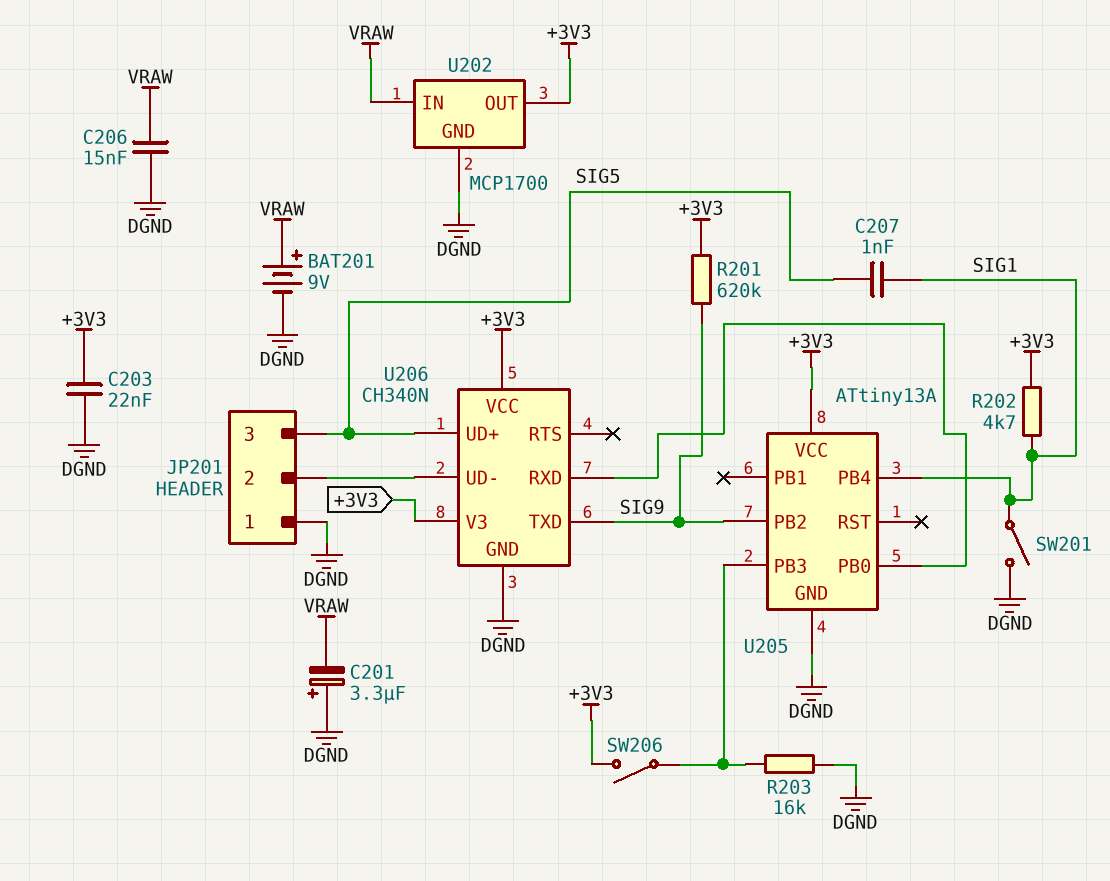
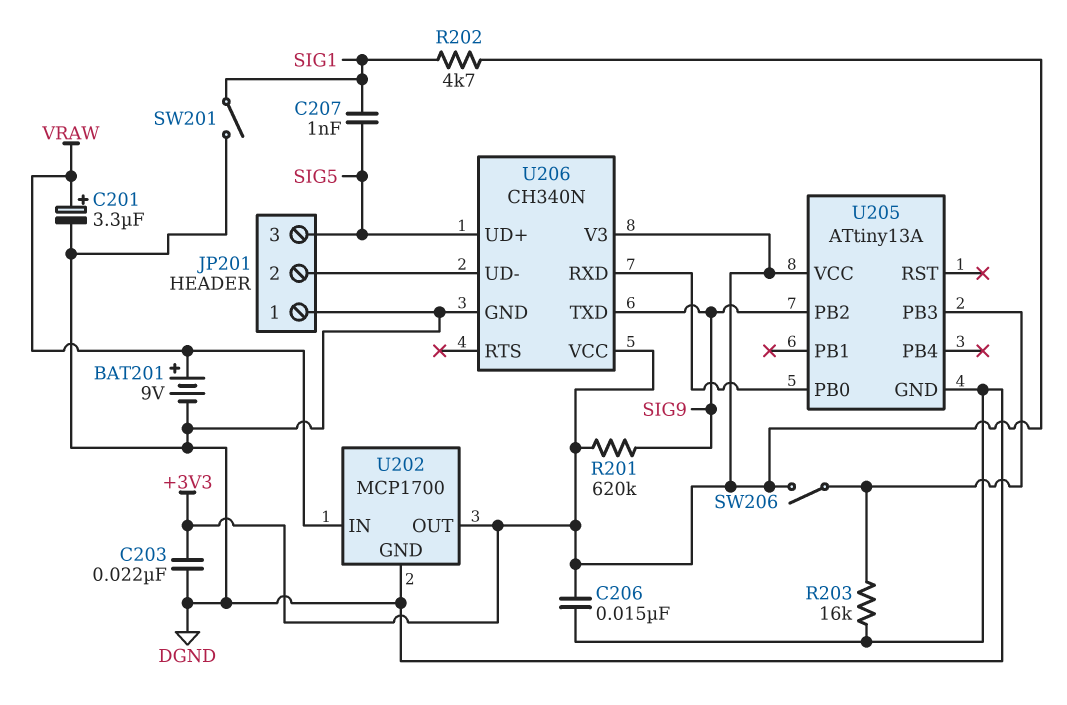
C201: 3.3uF (plus DGND, minus VRAW) -> 3.3uF (plus VRAW, minus DGND)
C206: 15nF (DGND, VRAW) -> 15nF (+3V3, DGND)
U205 pin PB4: SIG1 -> none

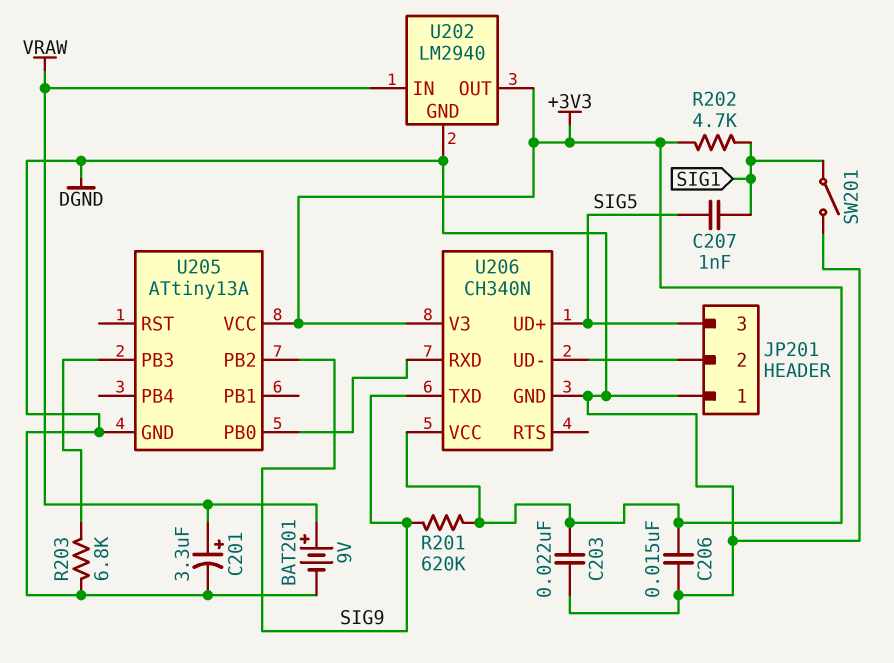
R203: 16k (DGND, U205/PB3) -> 6.8k (DGND, U205/PB3)
SW206: switch (+3V3, U205/PB3) -> none
U202: MCP1700 -> LM2940

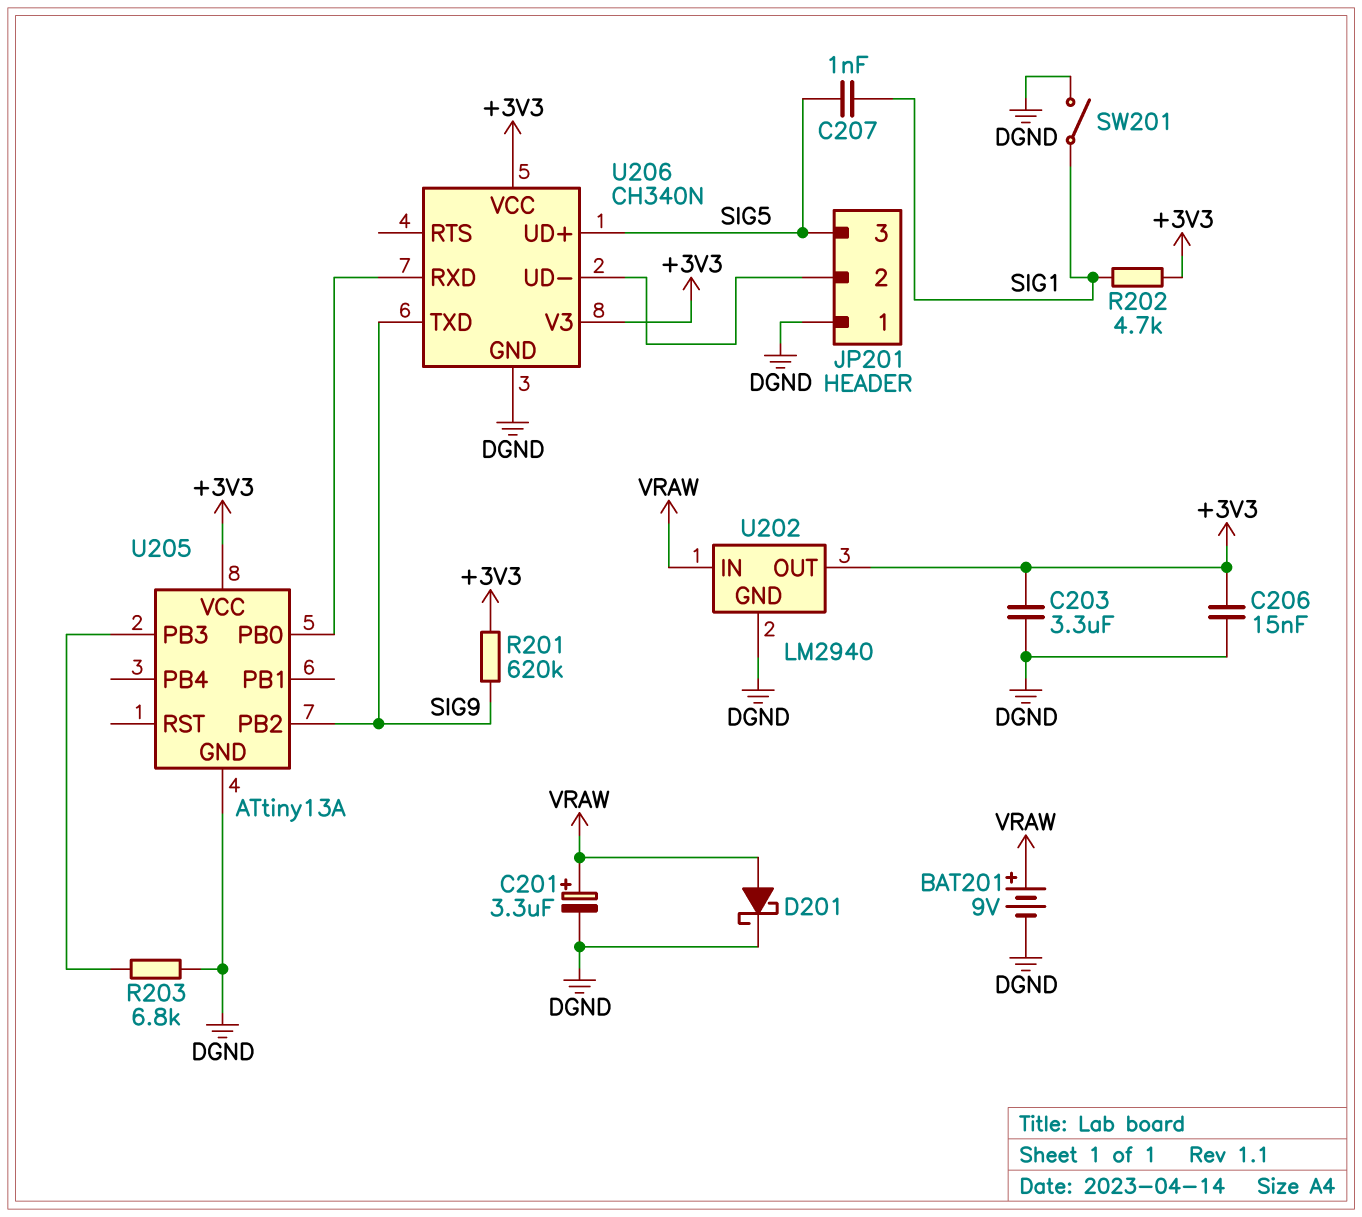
C203: 22nF (+3V3, DGND) -> 3.3uF (+3V3, DGND)
D201: none -> schottky (A VRAW, K DGND)

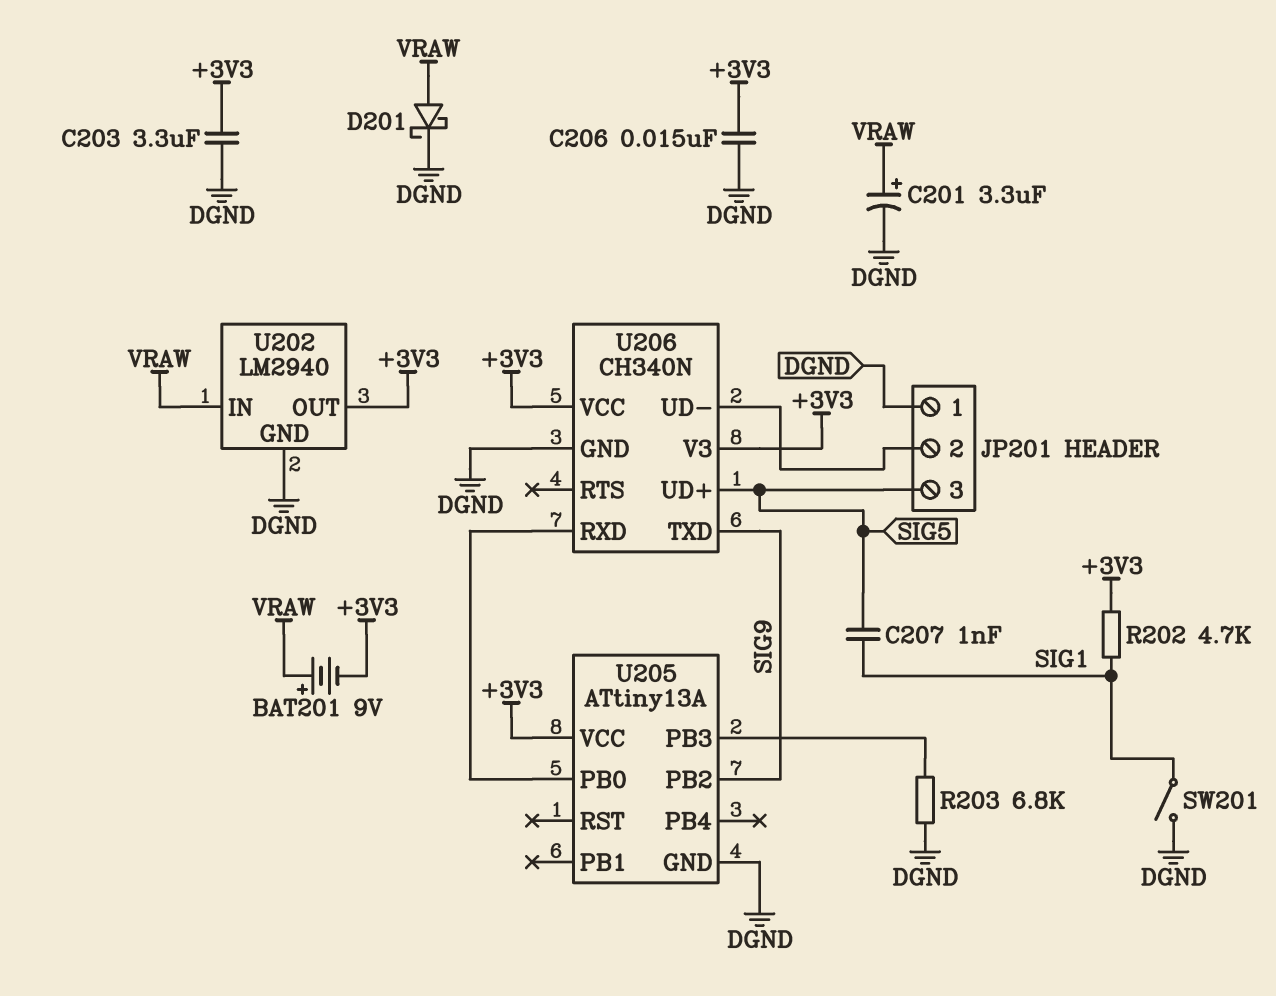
BAT201: 9V (plus VRAW, minus DGND) -> 9V (plus VRAW, minus +3V3)
R201: 620k (+3V3, SIG9) -> none

